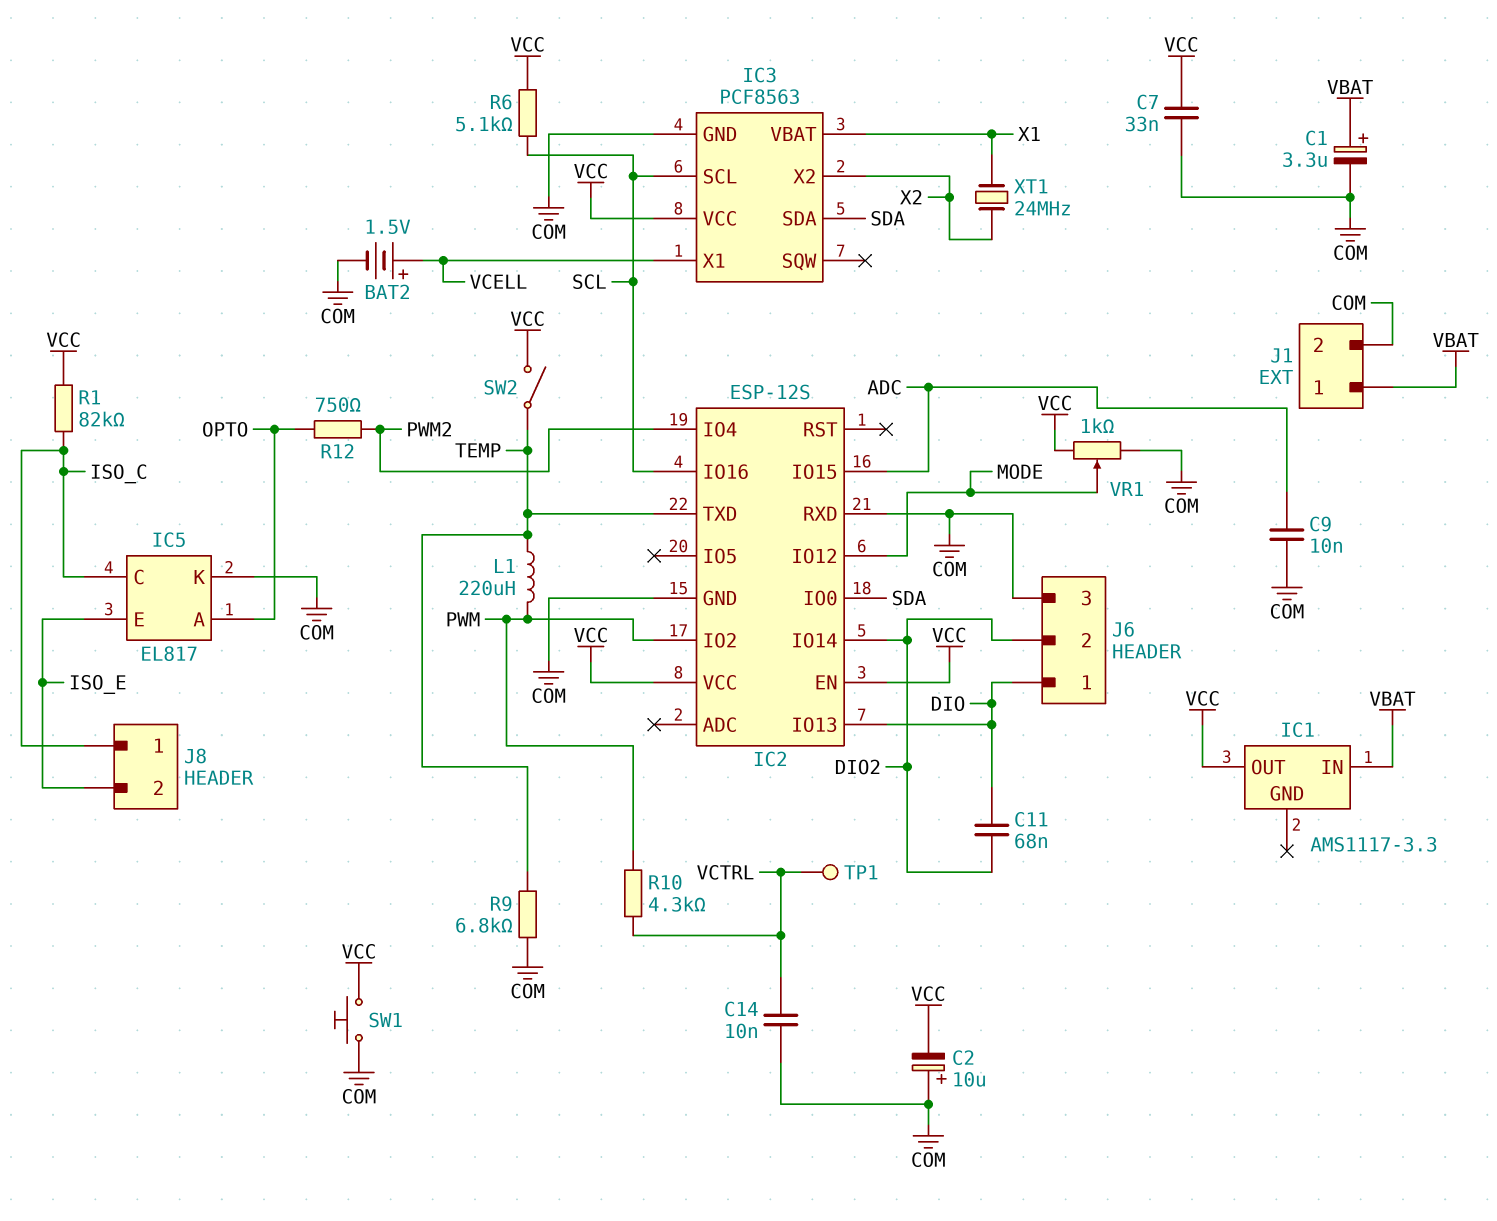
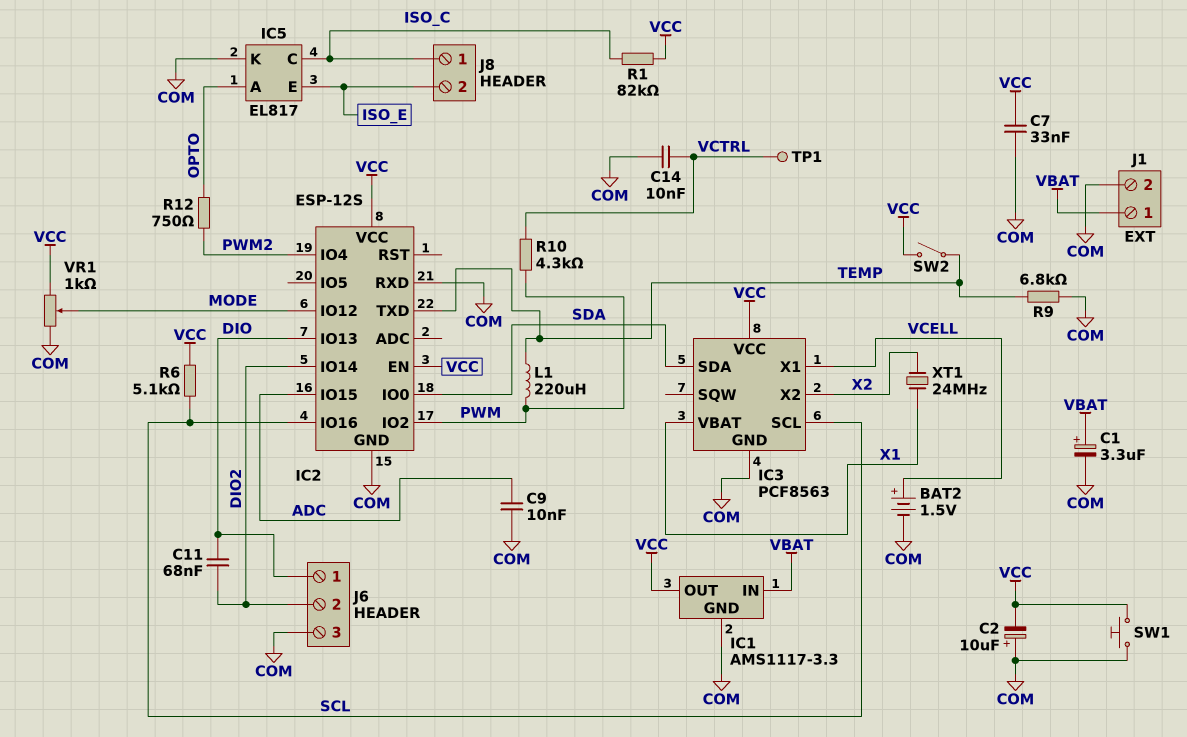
IC1 pin GND: none -> COM

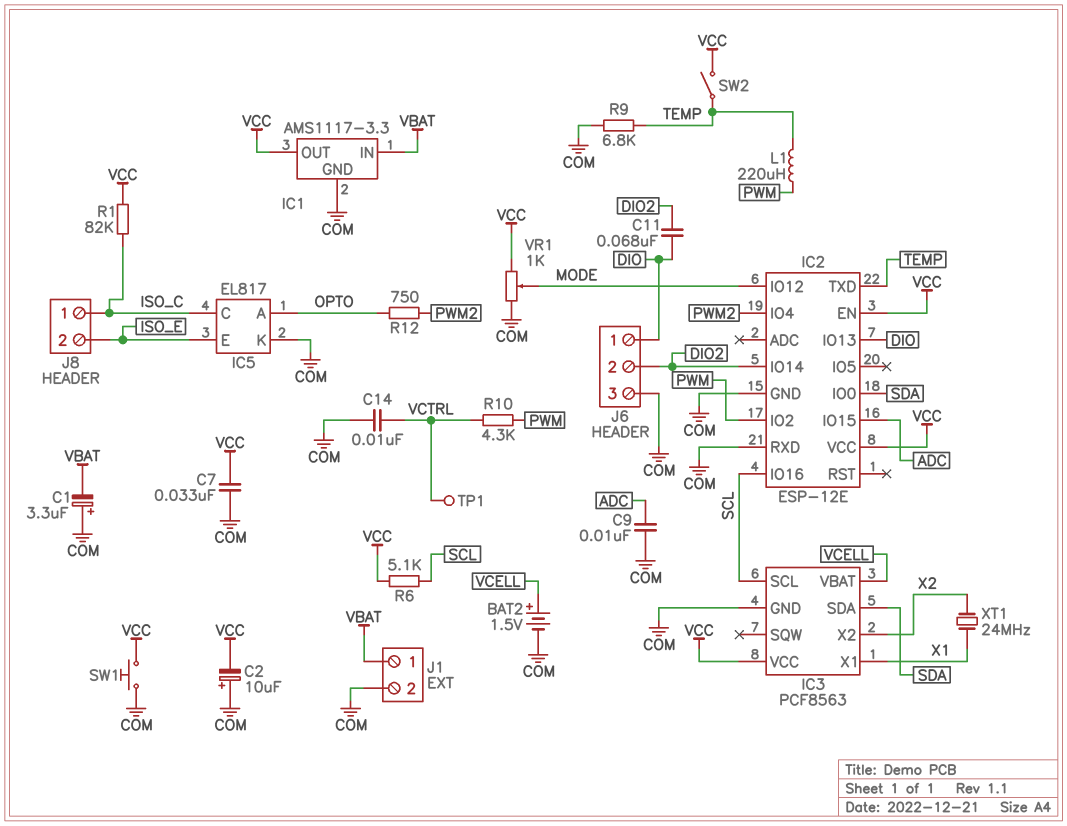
C1: 3.3uF (plus VBAT, minus COM) -> 3.3uF (plus COM, minus VBAT)
IC2: ESP-12S -> ESP-12E
IC3 pin VBAT: X1 -> VCELL
IC3 pin X1: VCELL -> X1

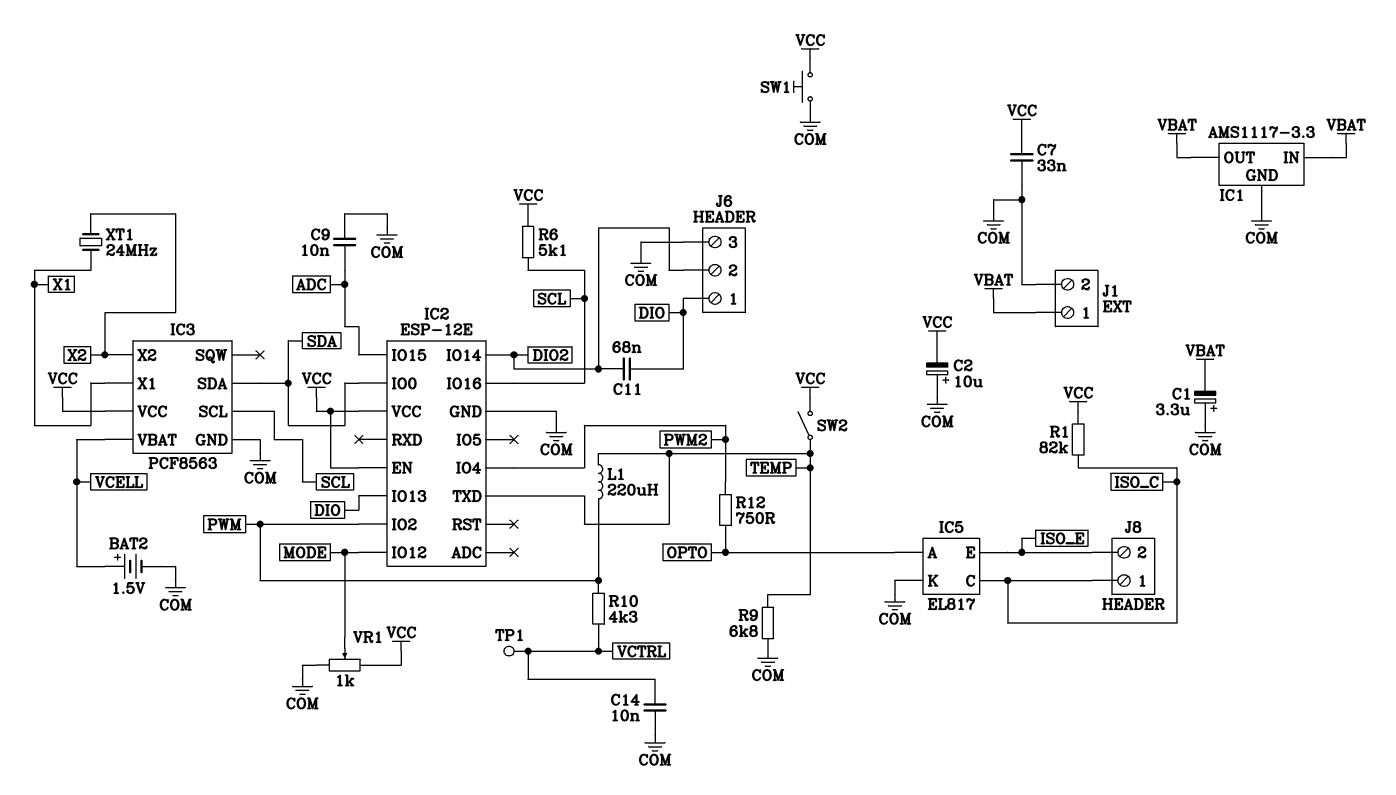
IC1 pin OUT: VCC -> VBAT
IC2 pin RXD: COM -> none

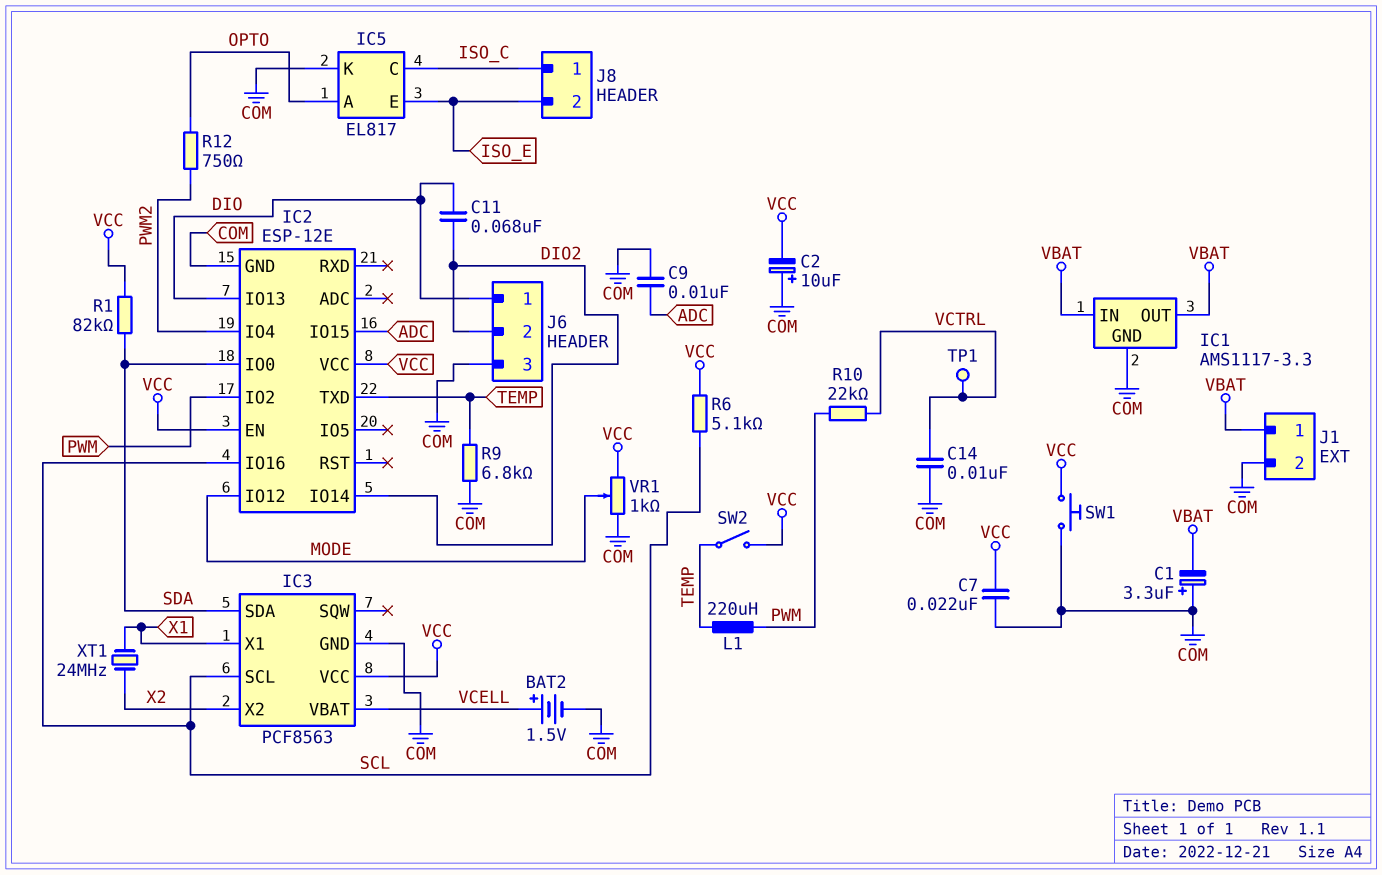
C7: 33nF (COM, VCC) -> 22nF (COM, VCC)
R1: 82k (ISO_C, VCC) -> 82k (SDA, VCC)
R10: 4.3k (PWM, VCTRL) -> 22k (PWM, VCTRL)

